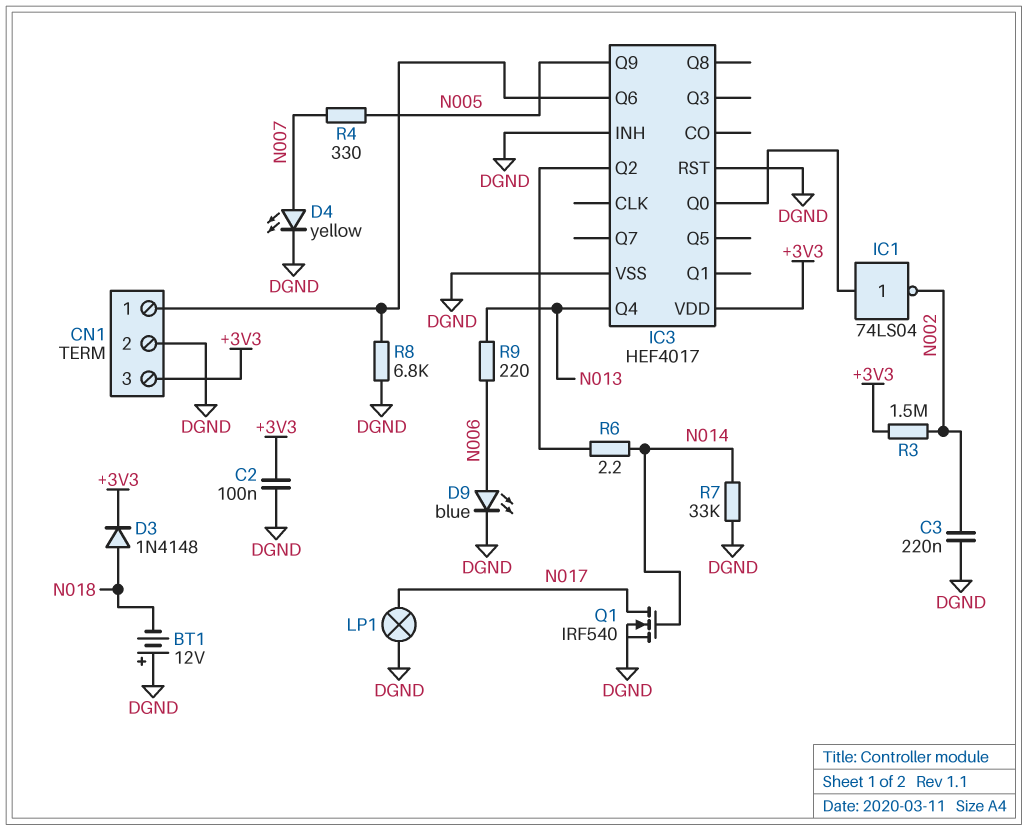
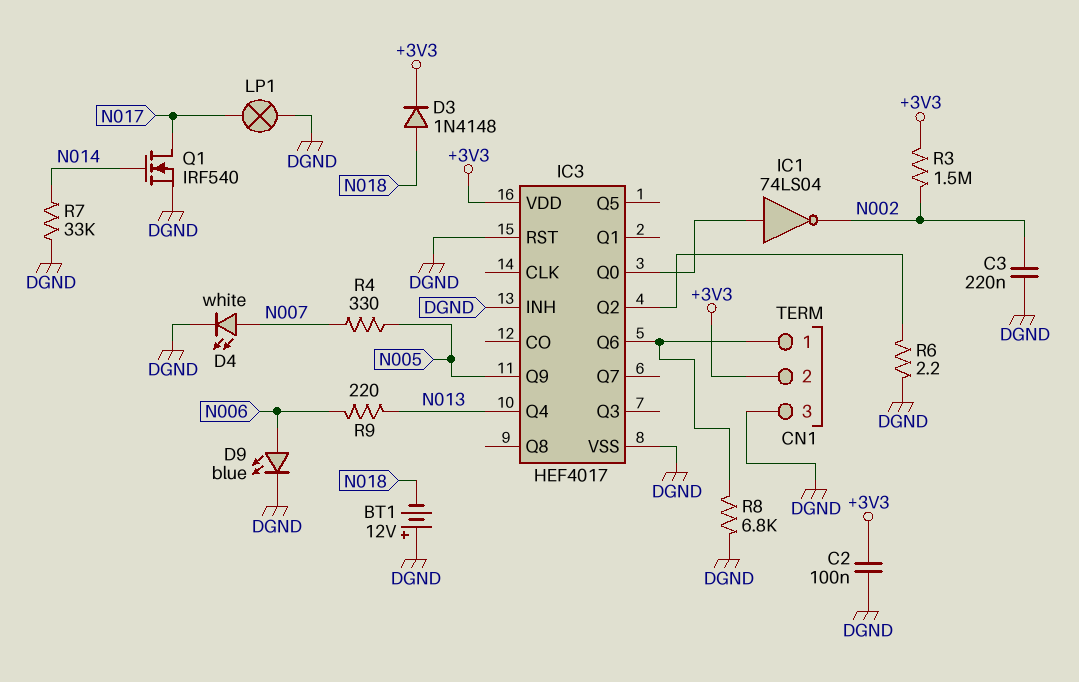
CN1 pin 2: DGND -> +3V3
CN1 pin 3: +3V3 -> DGND
D4: LED yellow (A N007, K DGND) -> LED white (A N007, K DGND)
R6: 2.2 (IC3/Q2, N014) -> 2.2 (DGND, IC3/Q2)

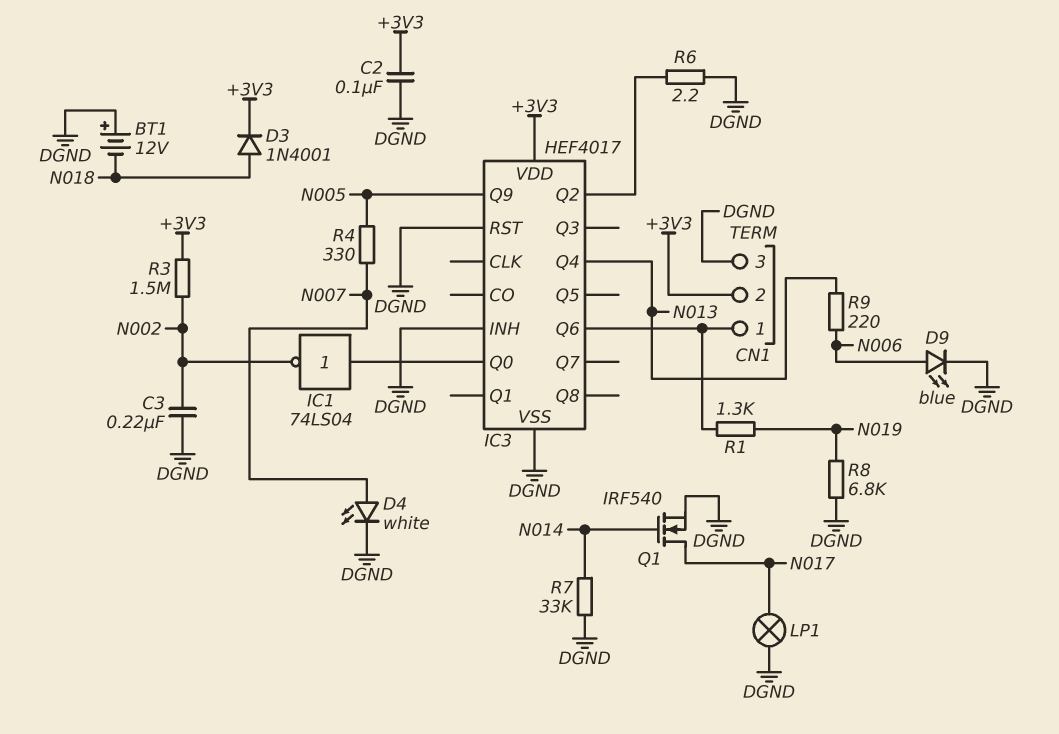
D3: diode 1N4148 (A N018, K +3V3) -> diode 1N4001 (A N018, K +3V3)
R1: none -> 1.3k (CN1/1, N019)
R8: 6.8k (CN1/1, DGND) -> 6.8k (DGND, N019)

